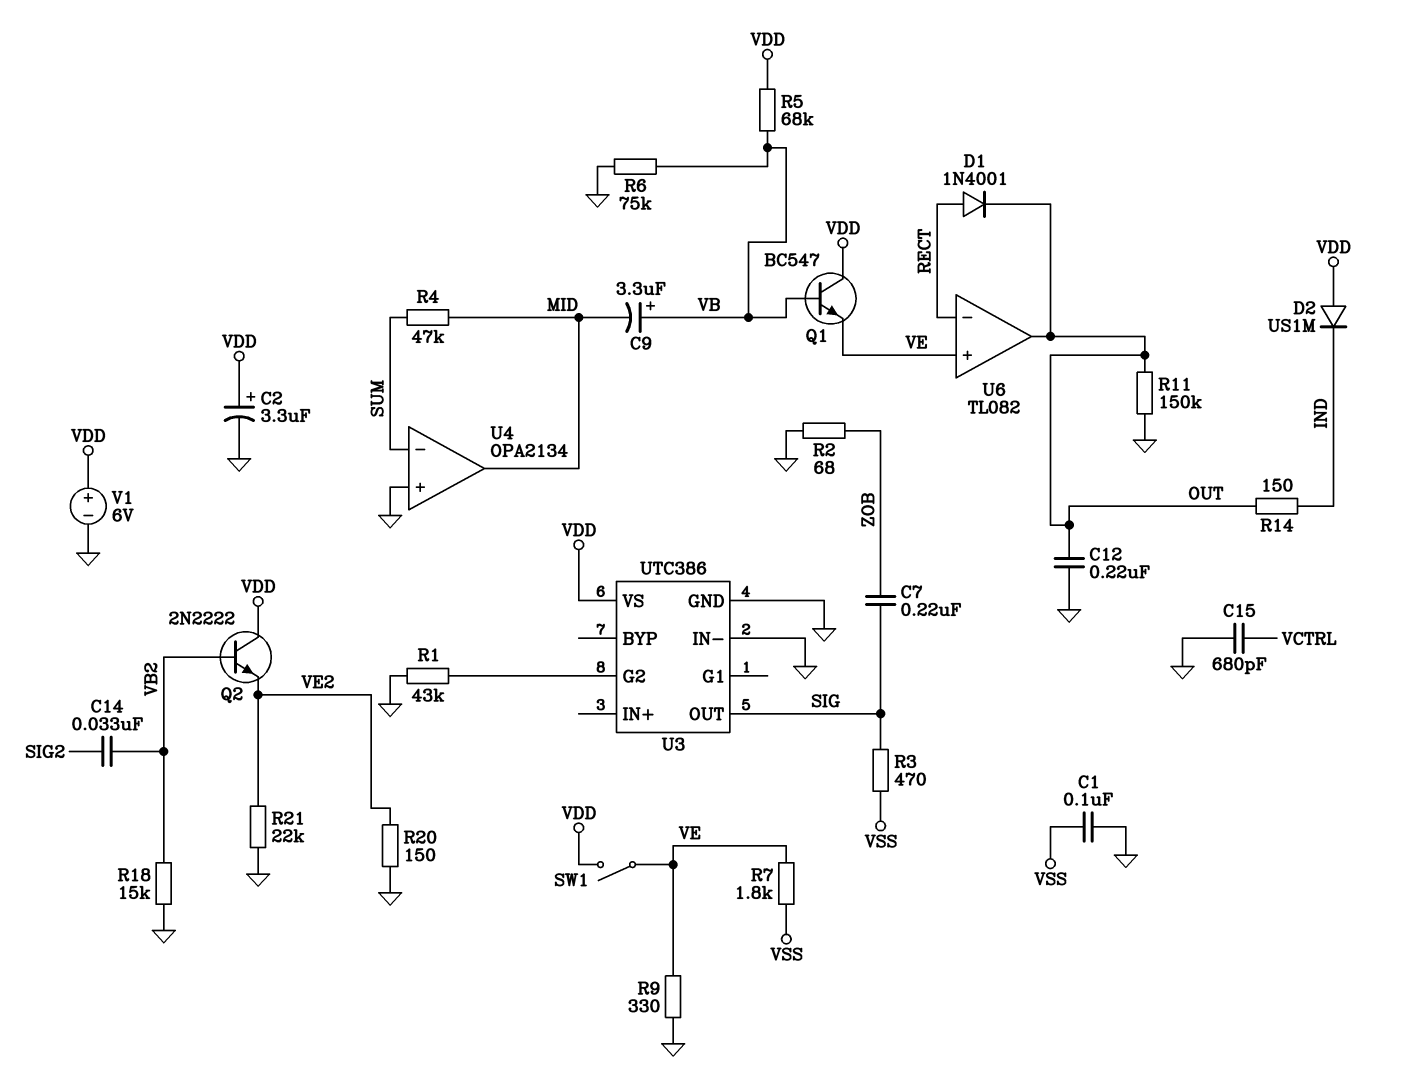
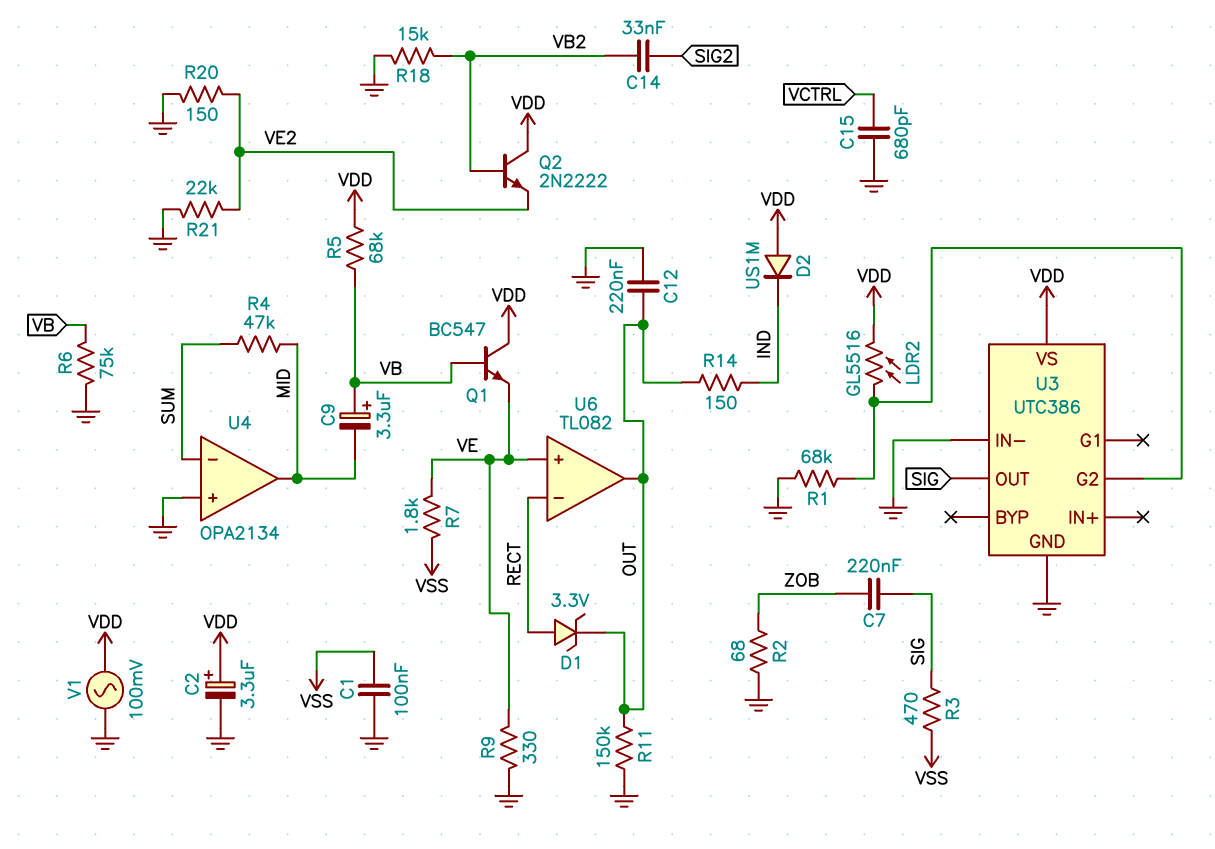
D1: diode 1N4001 (A RECT, K OUT) -> zener 3.3V (A RECT, K OUT)
LDR2: none -> GL5516 (U3/G2, VDD)
R1: 43k (GND, U3/G2) -> 68k (GND, U3/G2)
SW1: switch (VDD, VE) -> none
V1: 6V (plus VDD, minus GND) -> AC 100mV (GND, VDD)

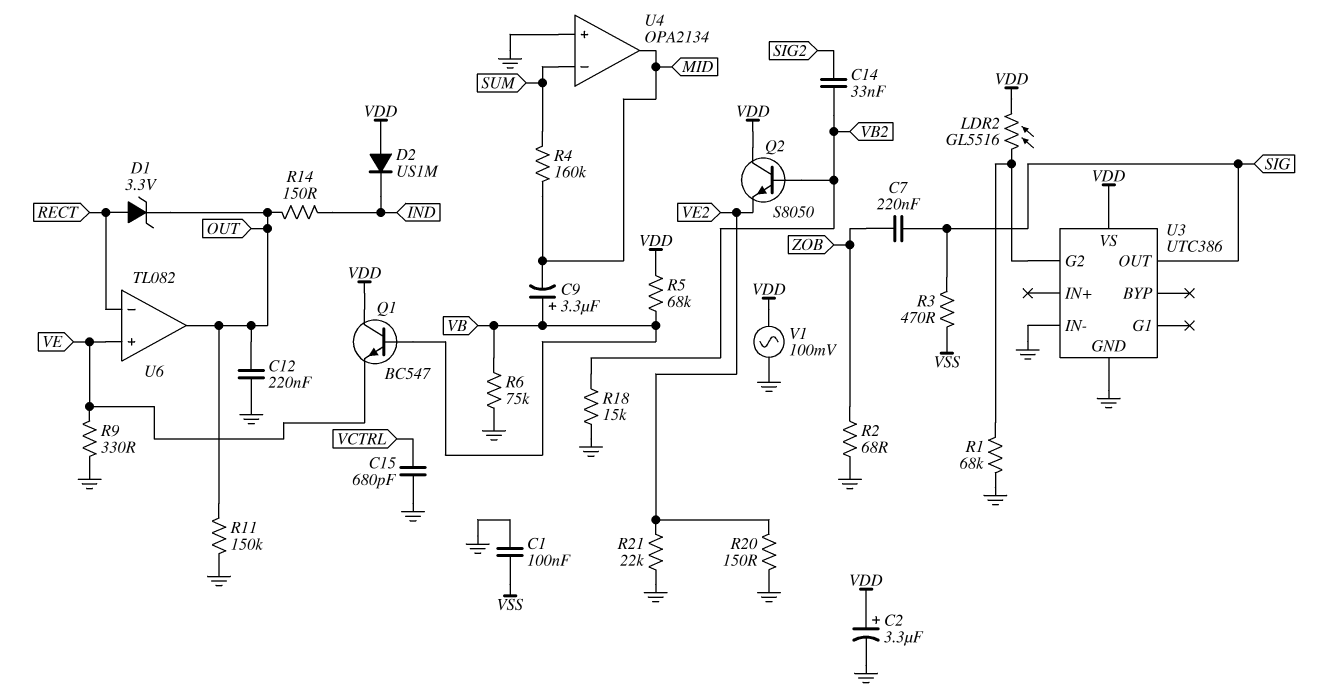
Q2: NPN 2N2222 (B VB2, C VDD, E VE2) -> NPN S8050 (B VB2, C VDD, E VE2)
R4: 47k (MID, SUM) -> 160k (MID, SUM)
R7: 1.8k (VE, VSS) -> none

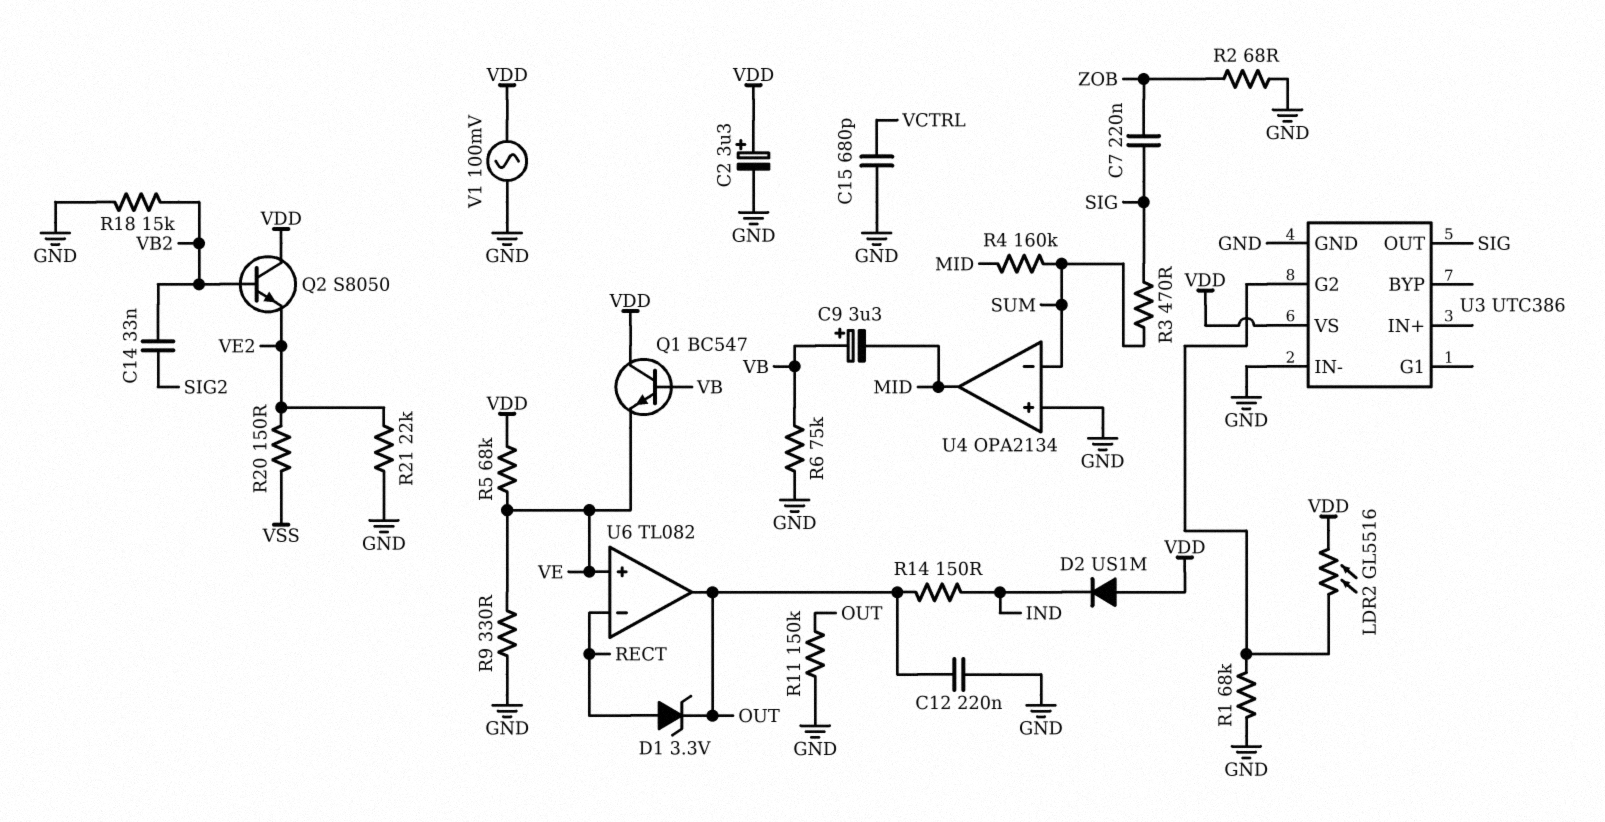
C1: 100nF (GND, VSS) -> none
R3: 470 (SIG, VSS) -> 470 (SIG, SUM)
R5: 68k (VB, VDD) -> 68k (VDD, VE)
R20: 150 (GND, VE2) -> 150 (VE2, VSS)

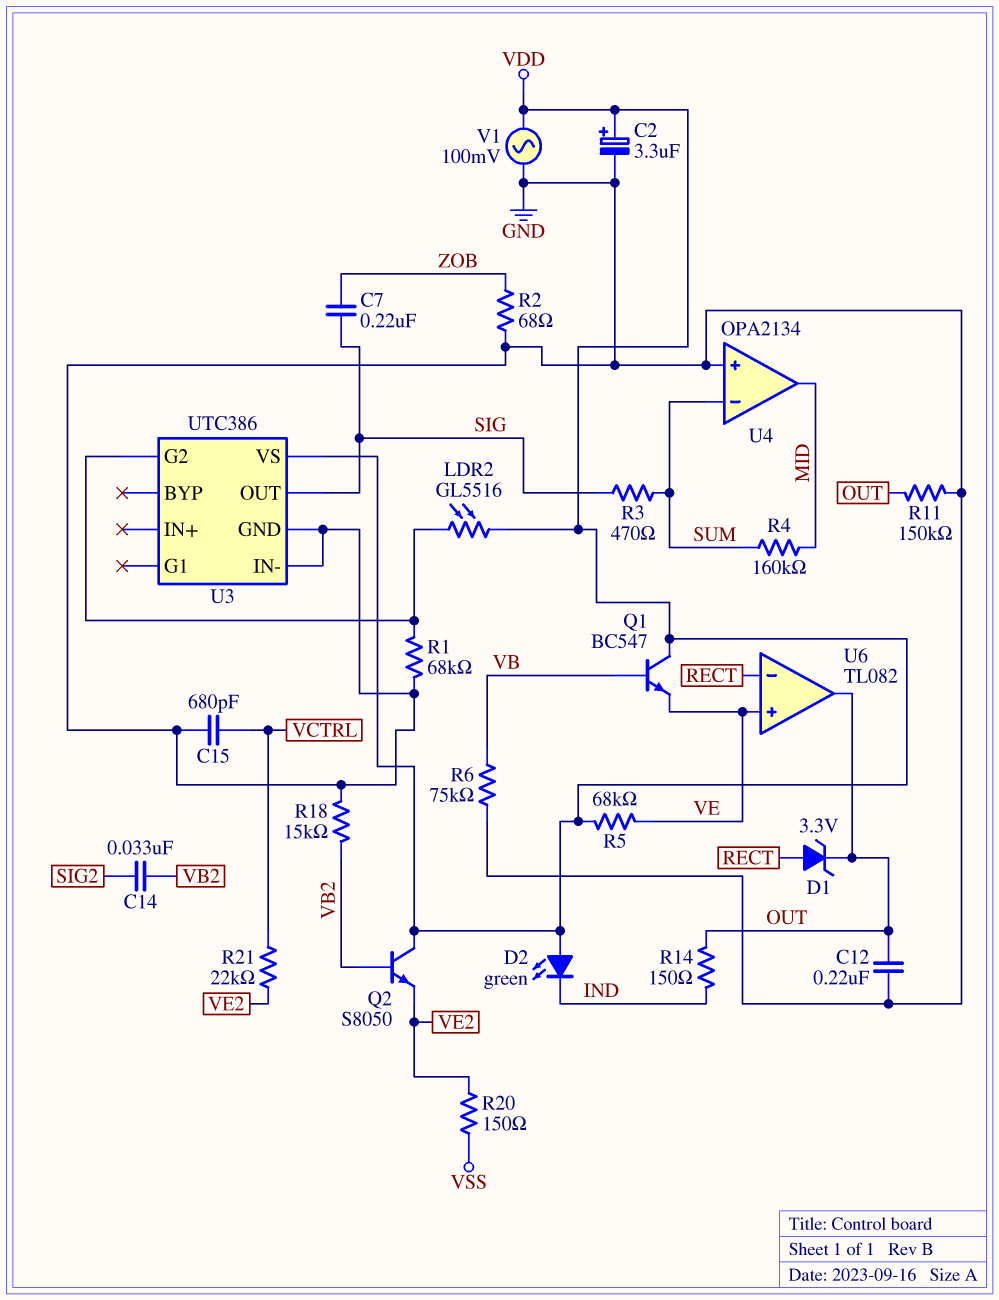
C9: 3.3uF (plus VB, minus MID) -> none
D2: diode US1M (A VDD, K IND) -> LED green (A VDD, K IND)
R9: 330 (GND, VE) -> none
R21: 22k (GND, VE2) -> 22k (VCTRL, VE2)

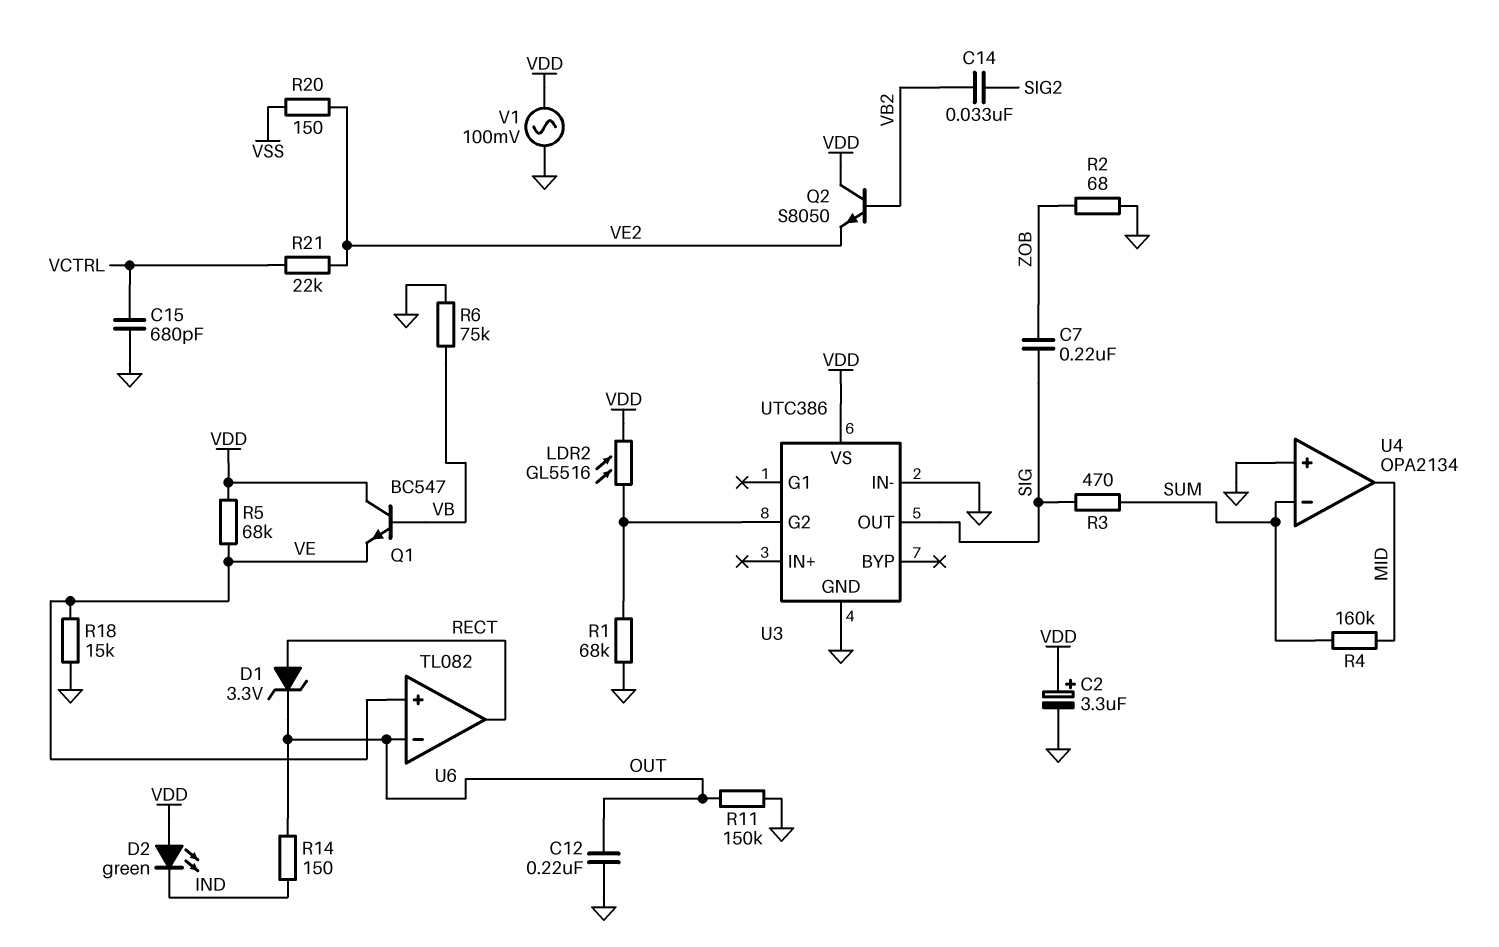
R18: 15k (GND, VB2) -> 15k (GND, VE)
U6 pin in-: RECT -> OUT
U6 pin out: OUT -> RECT

